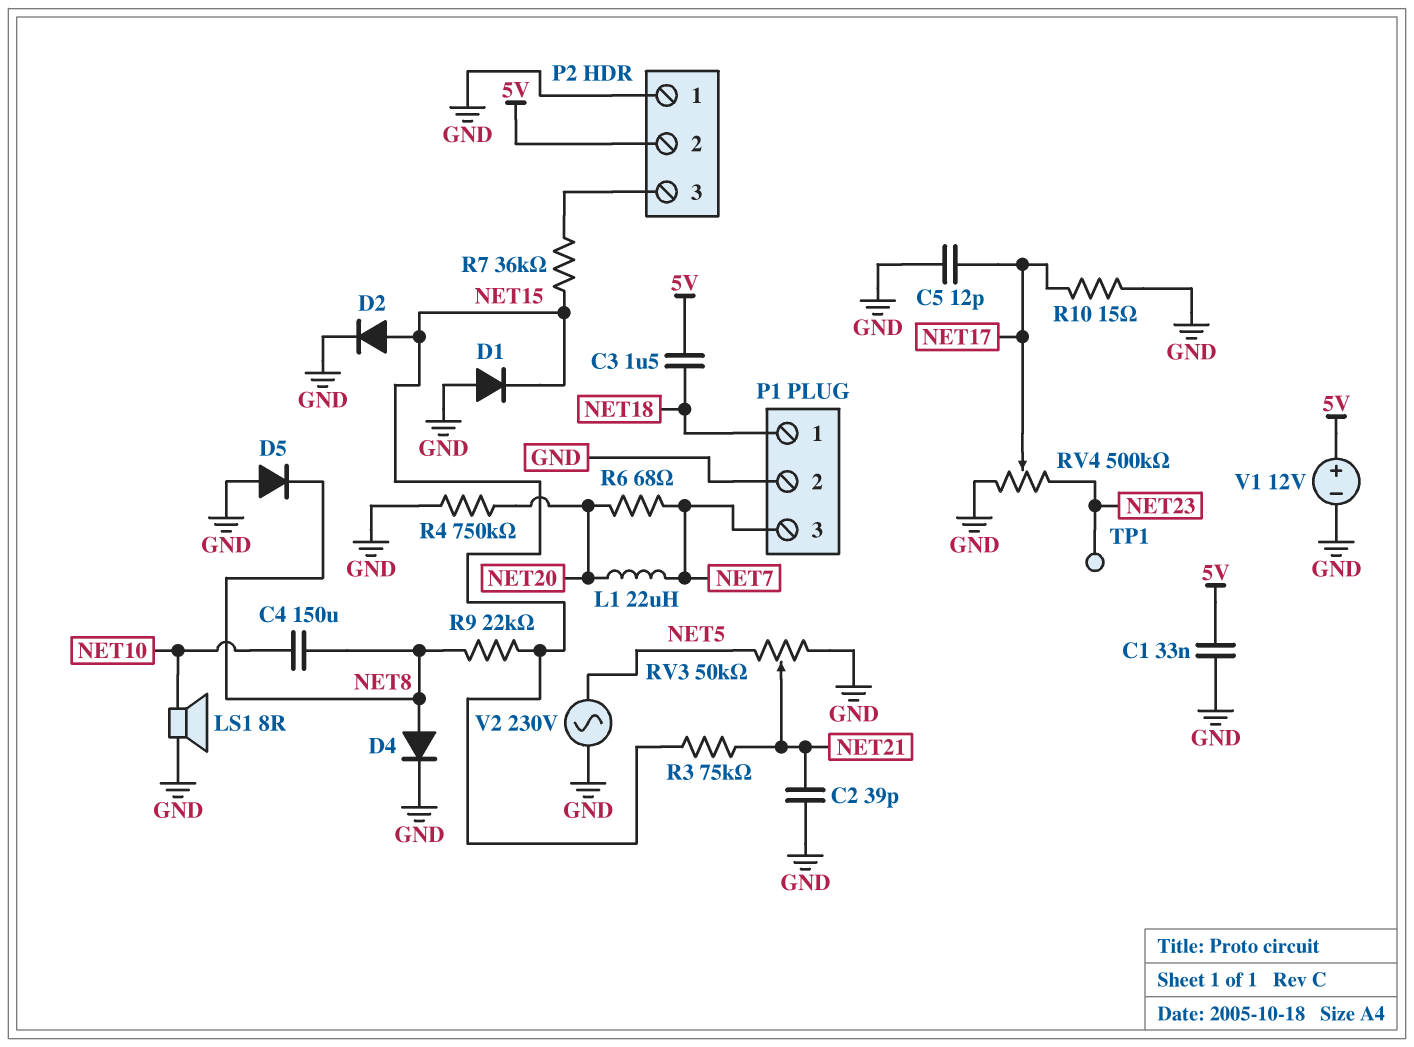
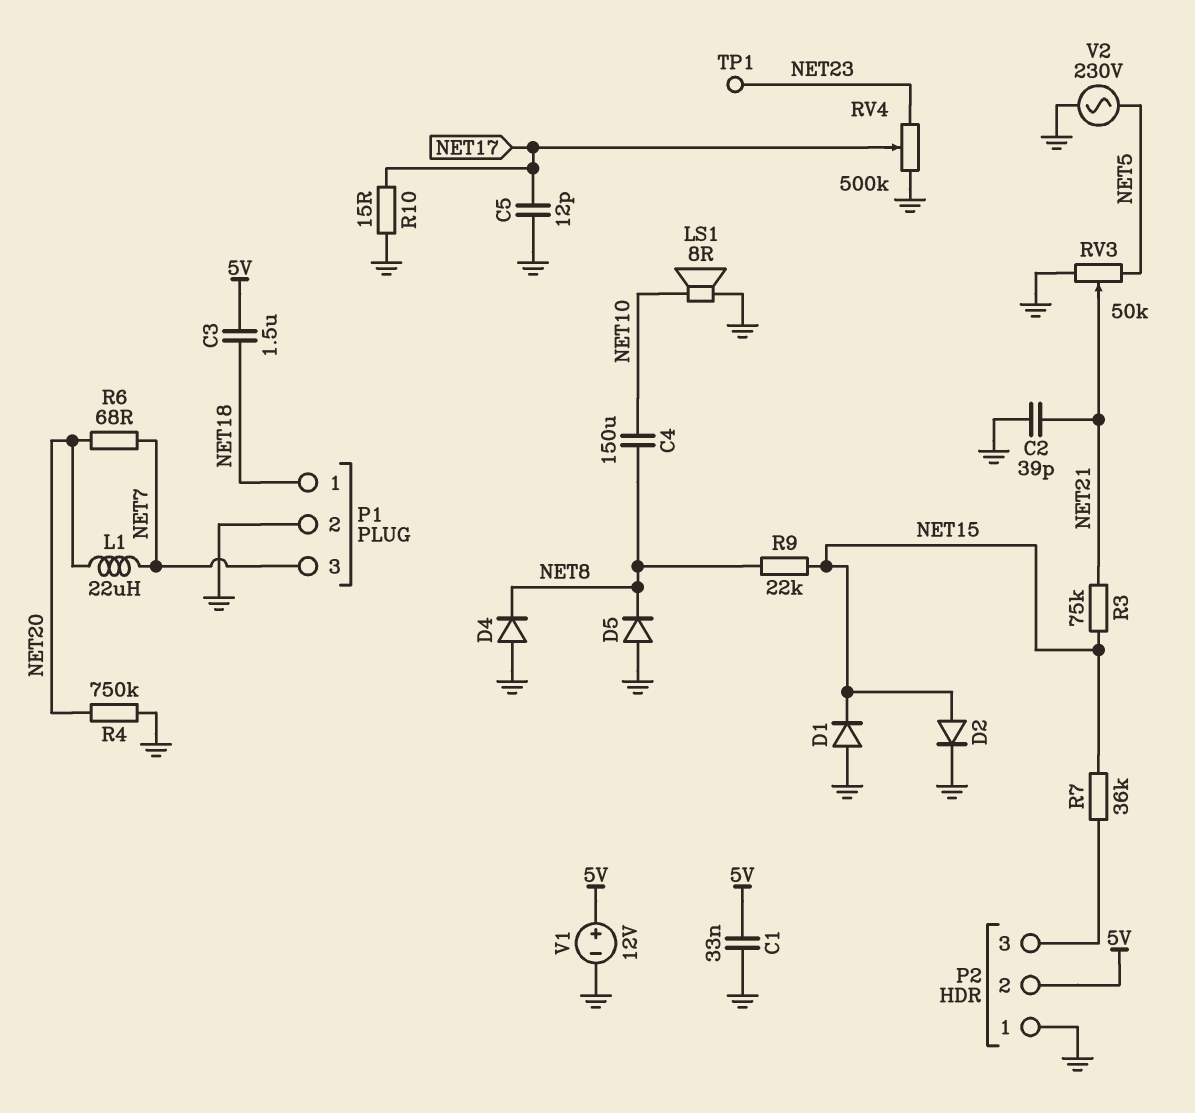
D4: diode (A NET8, K GND) -> diode (A GND, K NET8)

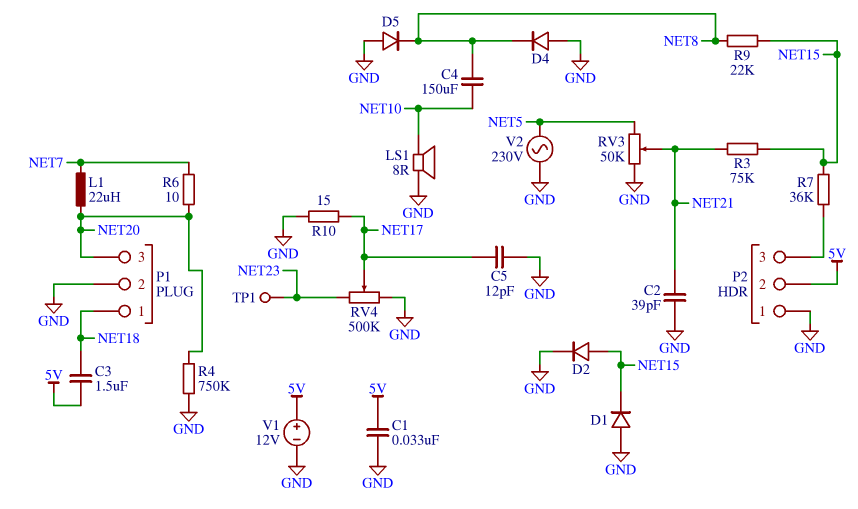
P1 pin 3: NET7 -> NET20
R6: 68 (NET7, NET20) -> 10 (NET7, NET20)

